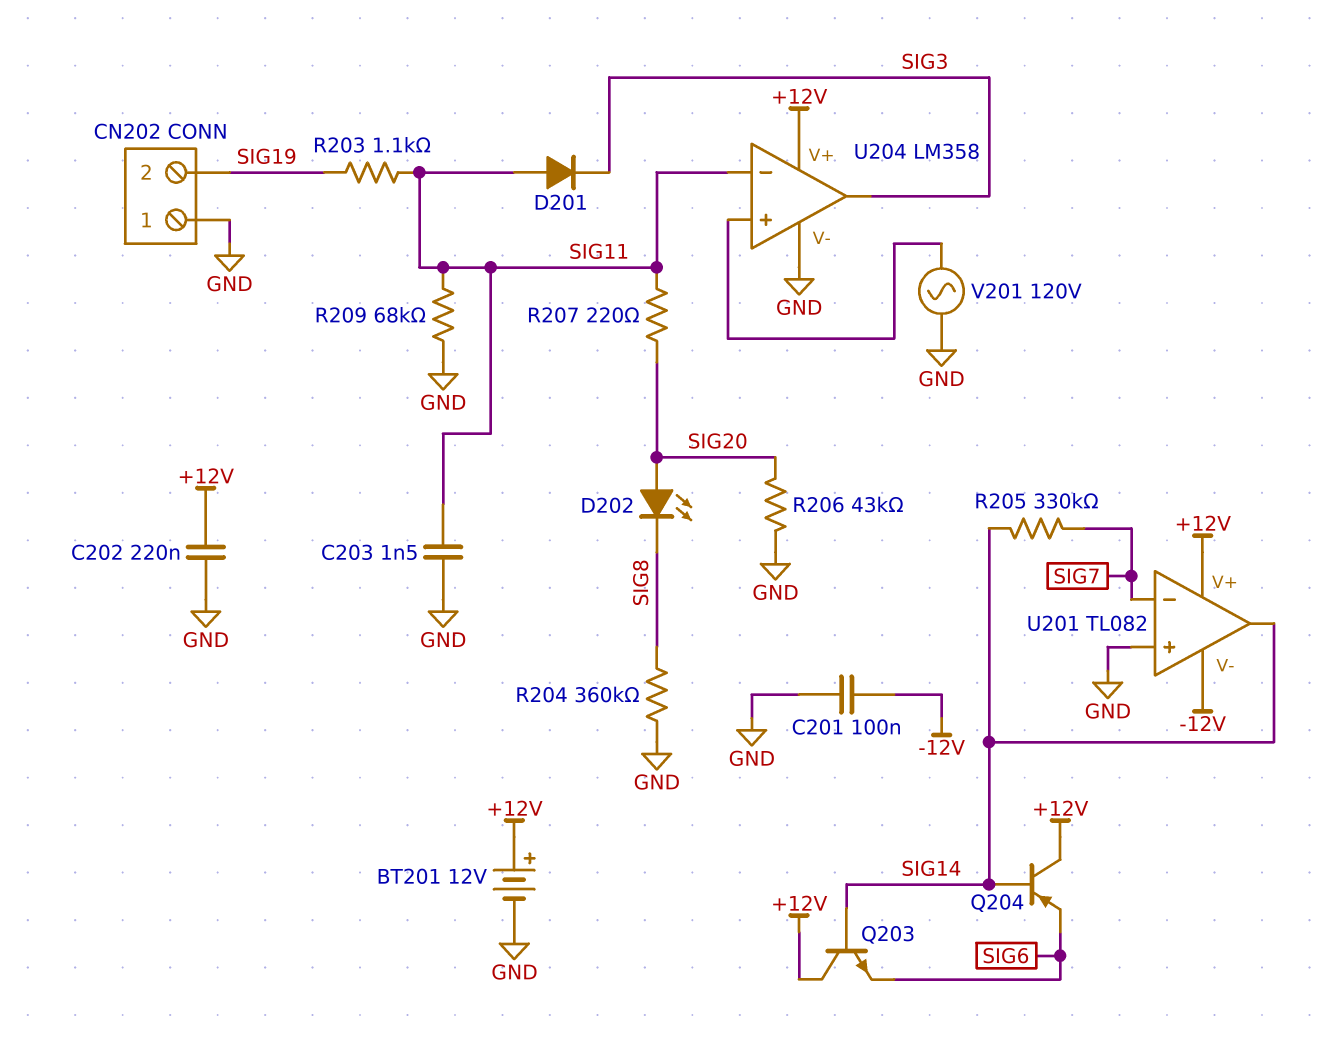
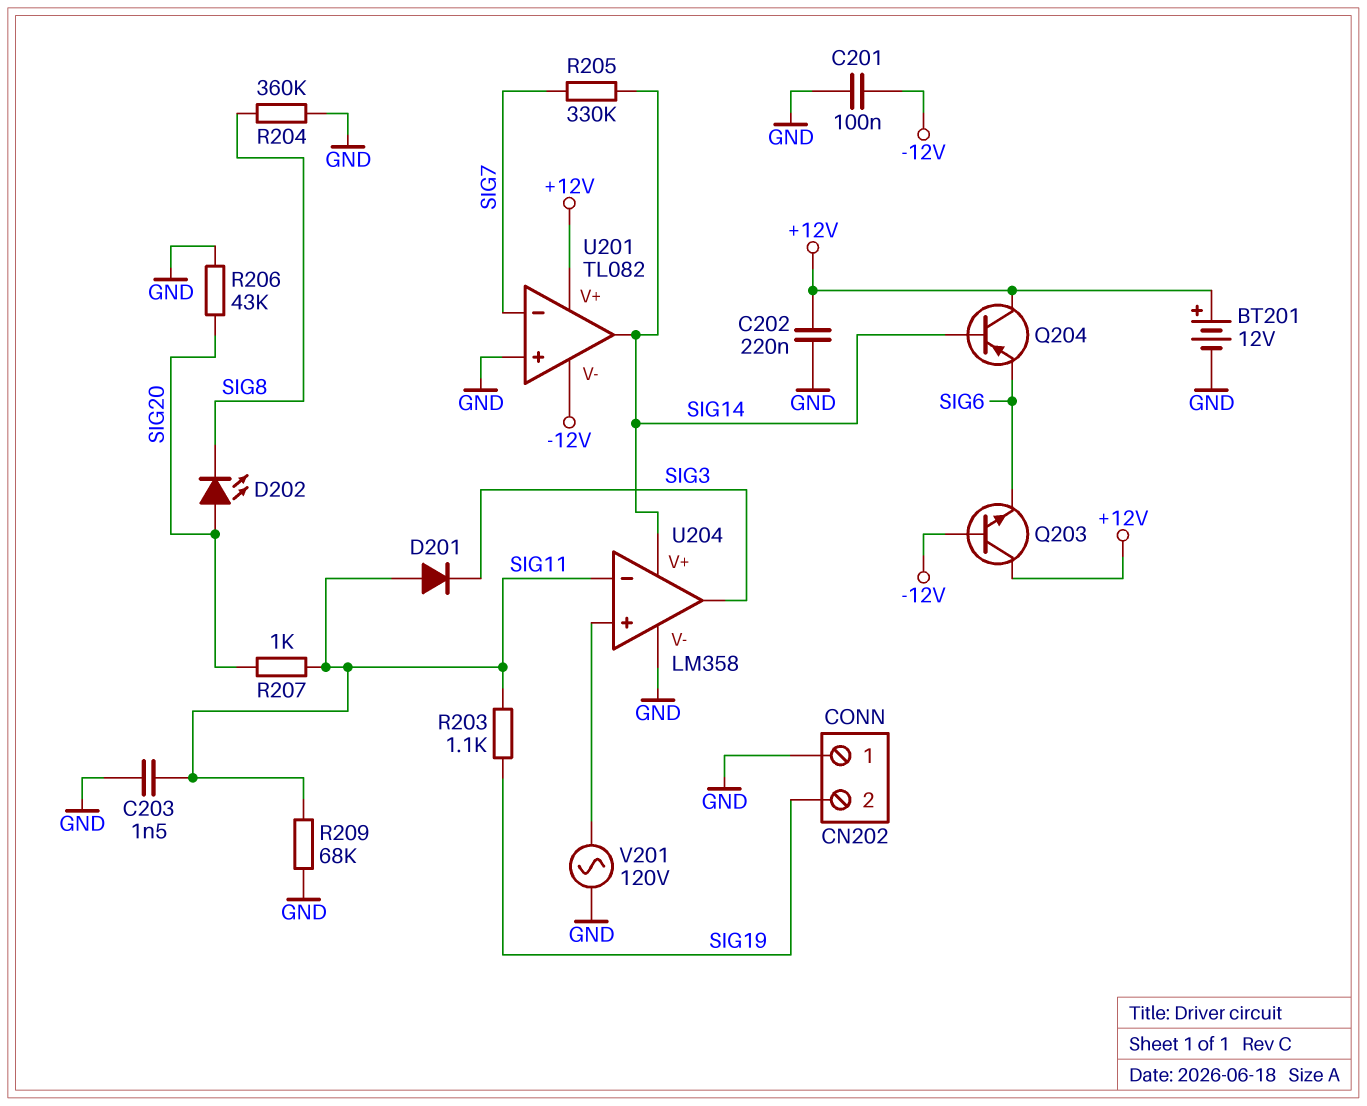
Q203: NPN (B SIG14, C +12V, E SIG6) -> NPN (B -12V, C +12V, E SIG6)
R207: 220 (SIG11, SIG20) -> 1k (SIG11, SIG20)
U204 pin V+: +12V -> SIG14

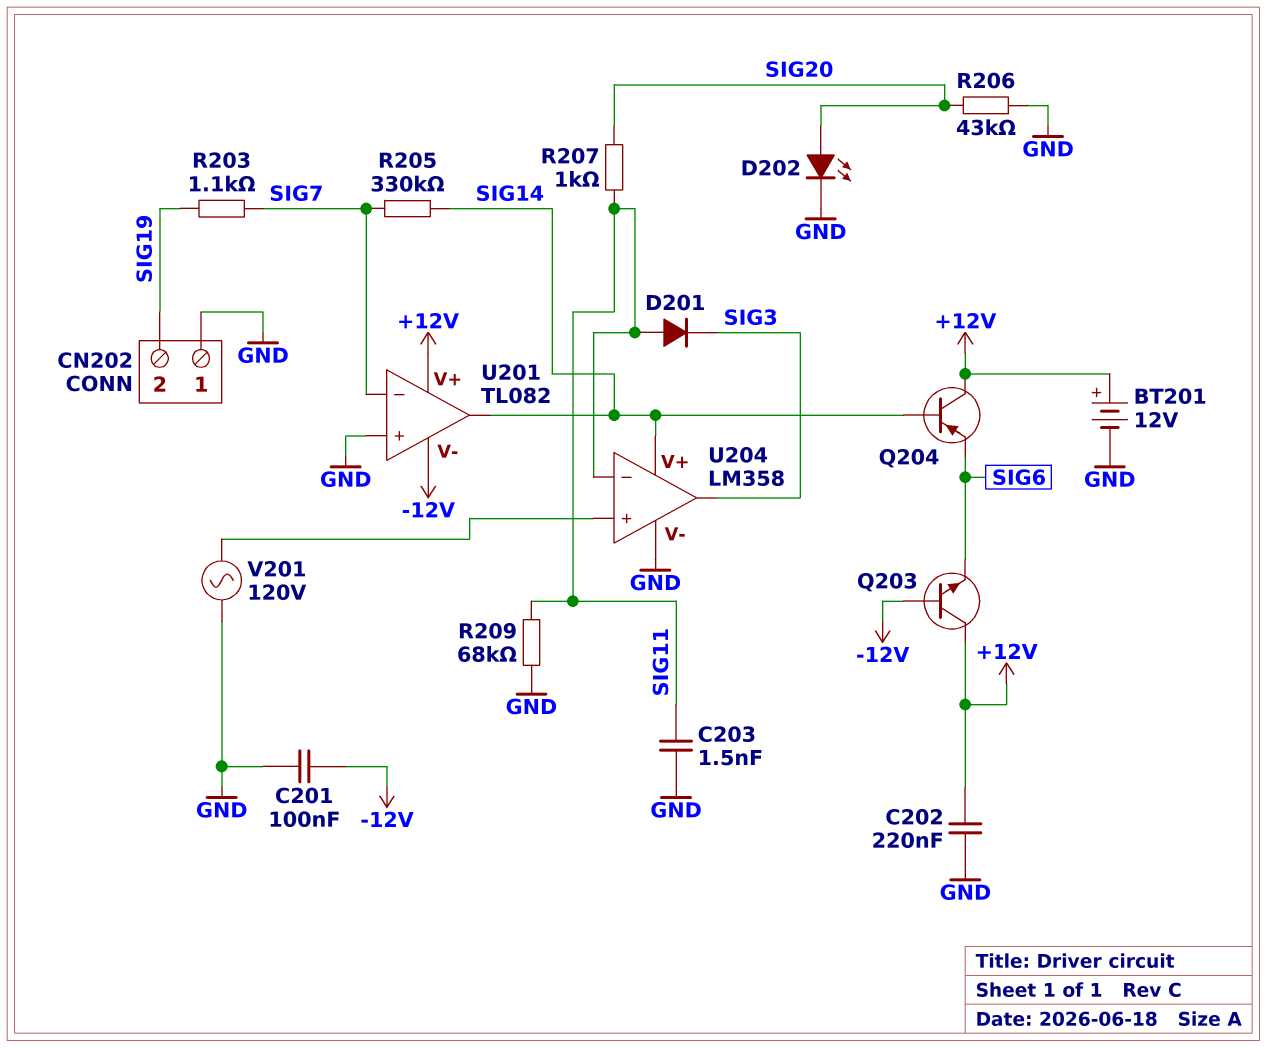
D202: LED (A SIG20, K SIG8) -> LED (A SIG20, K GND)
R203: 1.1k (SIG11, SIG19) -> 1.1k (SIG7, SIG19)
R204: 360k (GND, SIG8) -> none

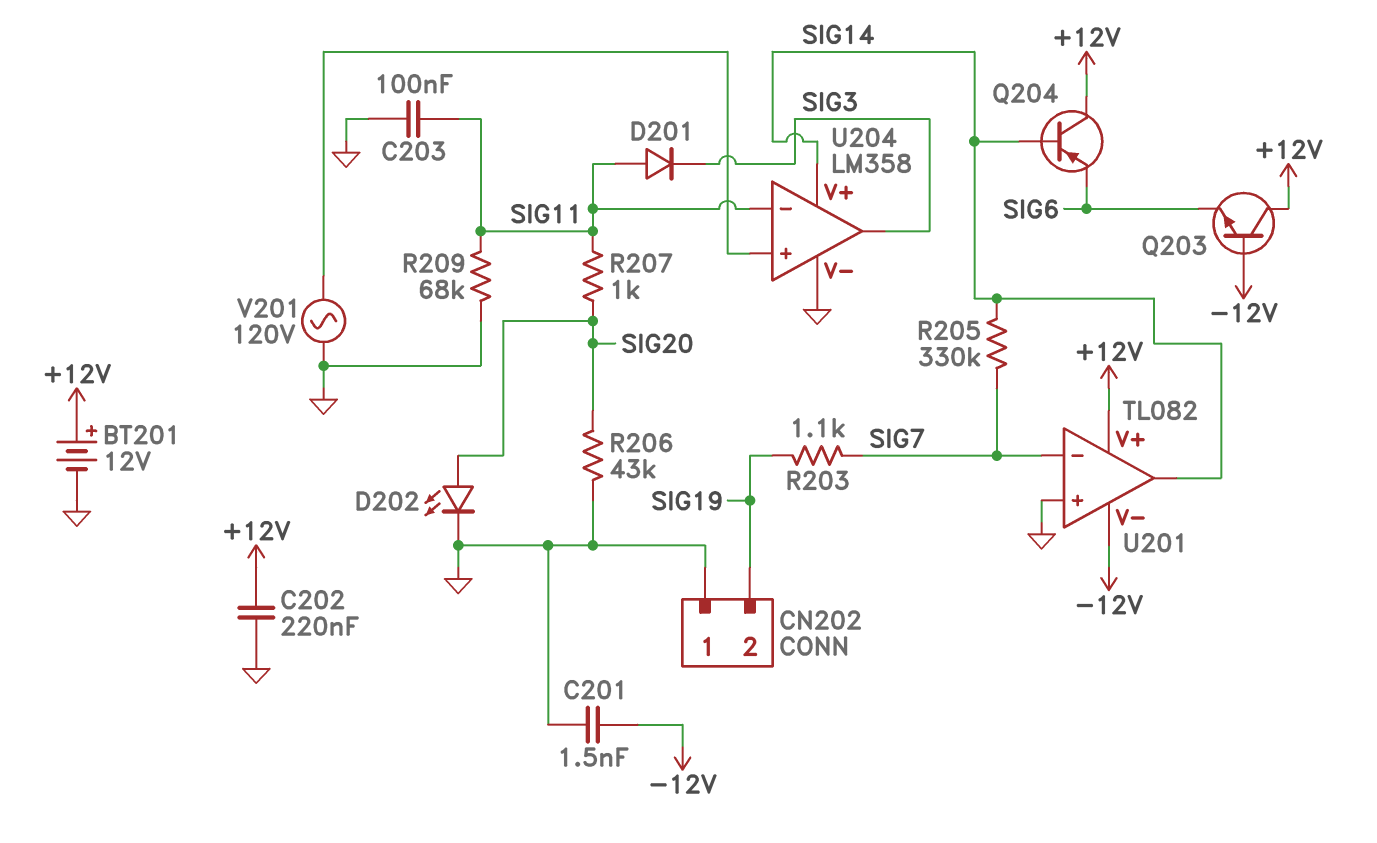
C201: 100nF (-12V, GND) -> 1.5nF (-12V, GND)
C203: 1.5nF (GND, SIG11) -> 100nF (GND, SIG11)

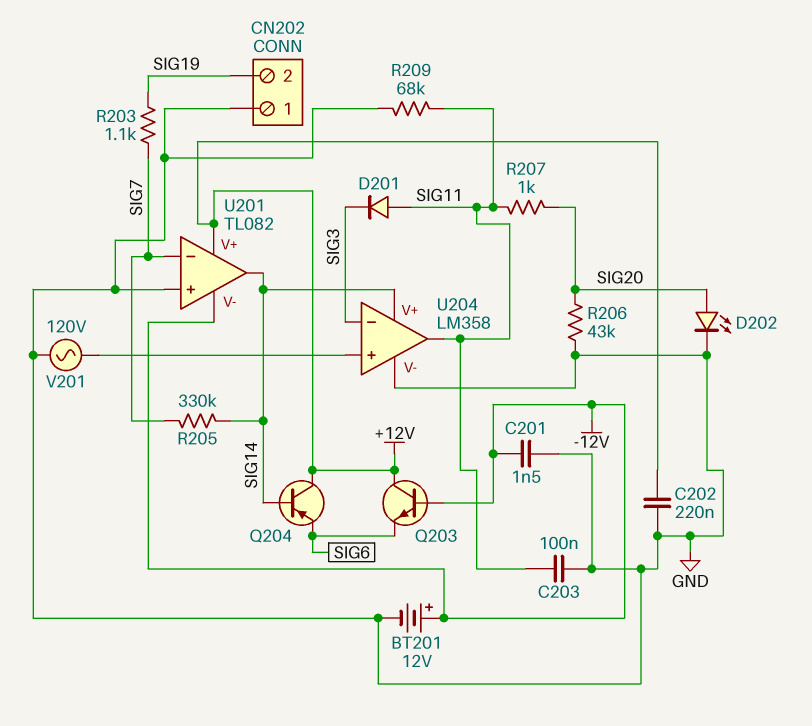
BT201: 12V (plus +12V, minus GND) -> 12V (plus -12V, minus GND)
U204 pin in-: SIG11 -> SIG3
U204 pin out: SIG3 -> SIG11

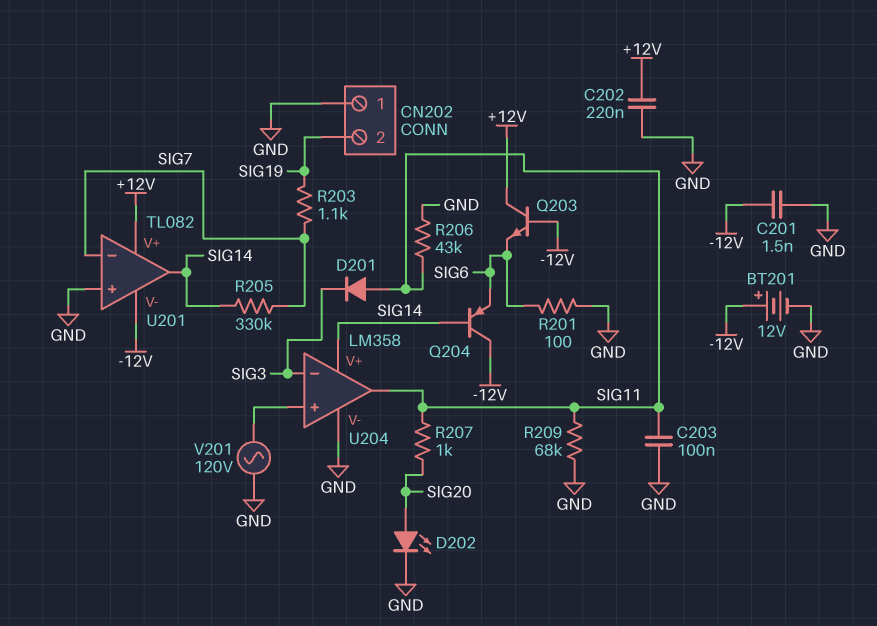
Q204: PNP (B SIG14, C +12V, E SIG6) -> PNP (B SIG14, C -12V, E SIG6)
R201: none -> 100 (GND, SIG6)
R206: 43k (GND, SIG20) -> 43k (GND, SIG11)

